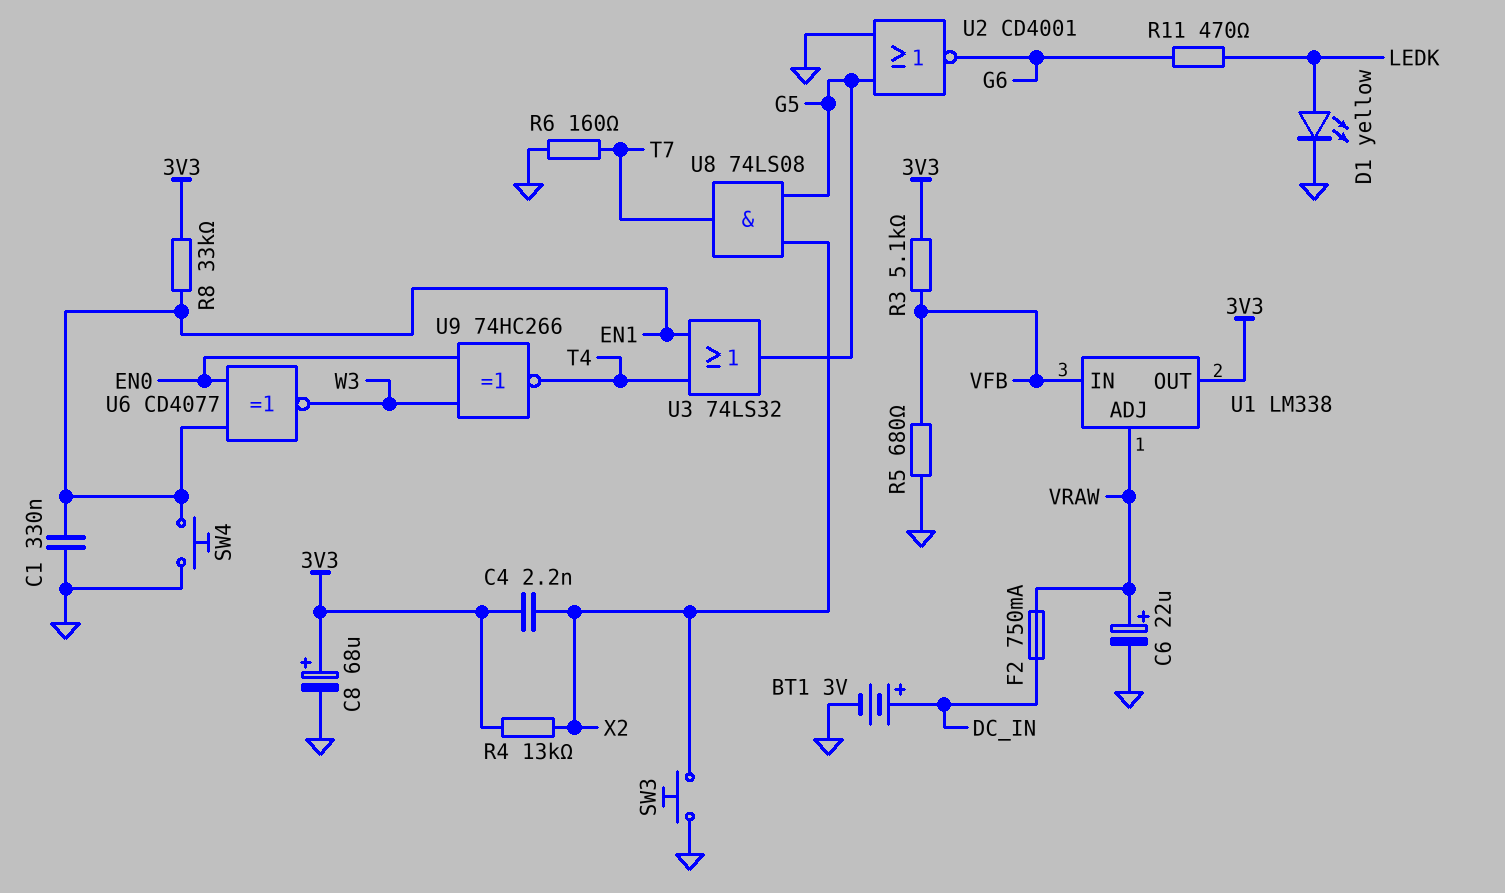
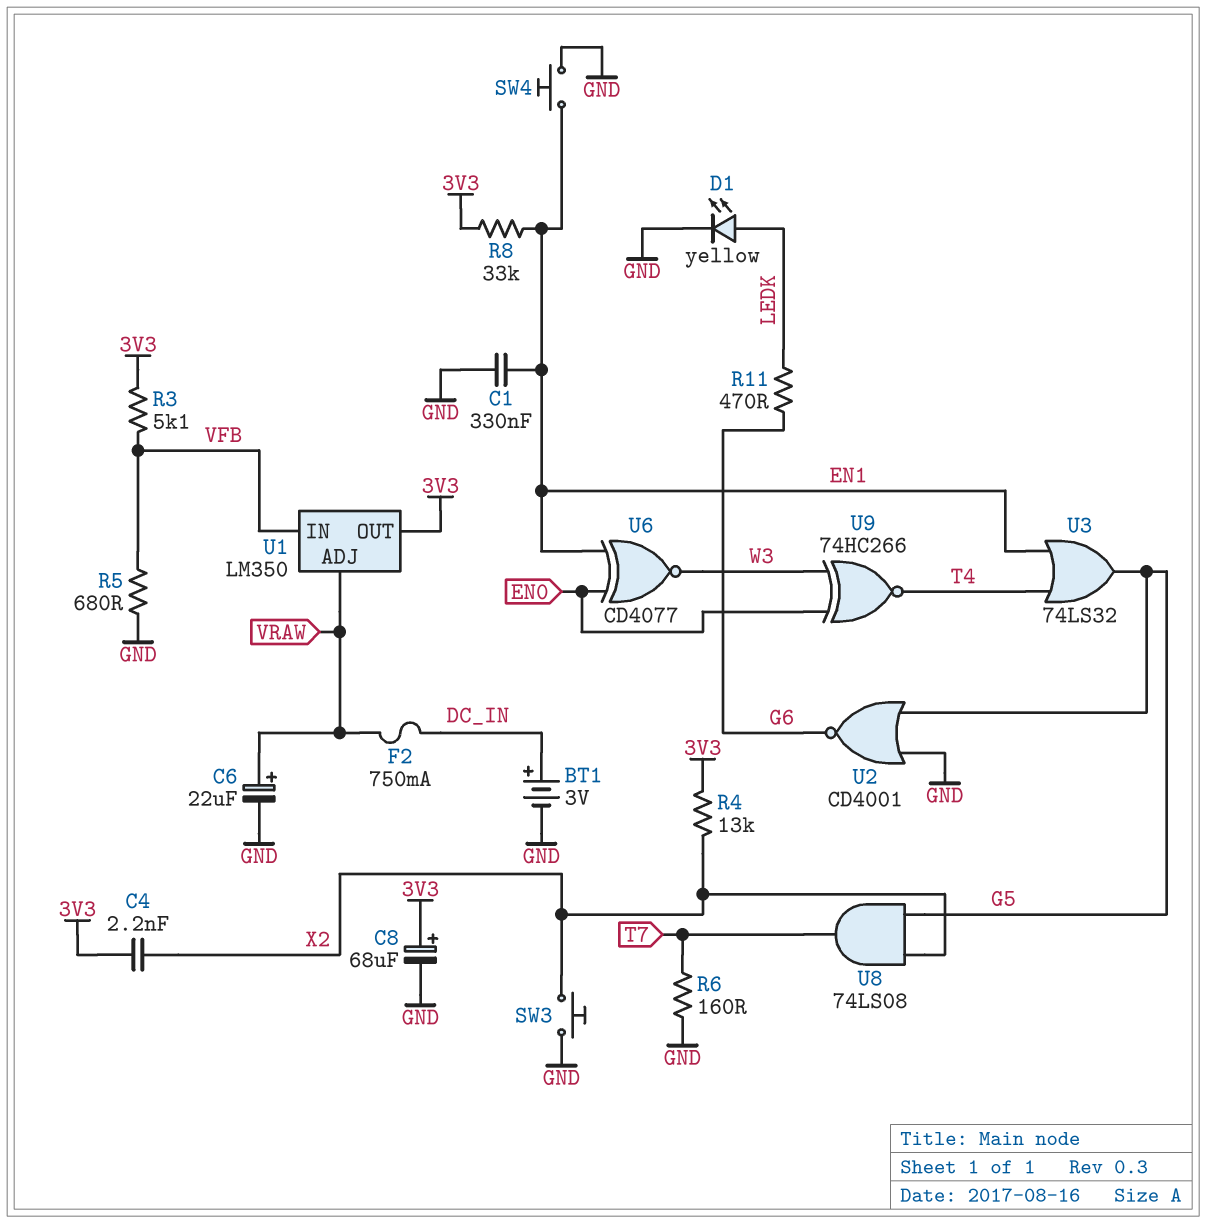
U1: LM338 -> LM350

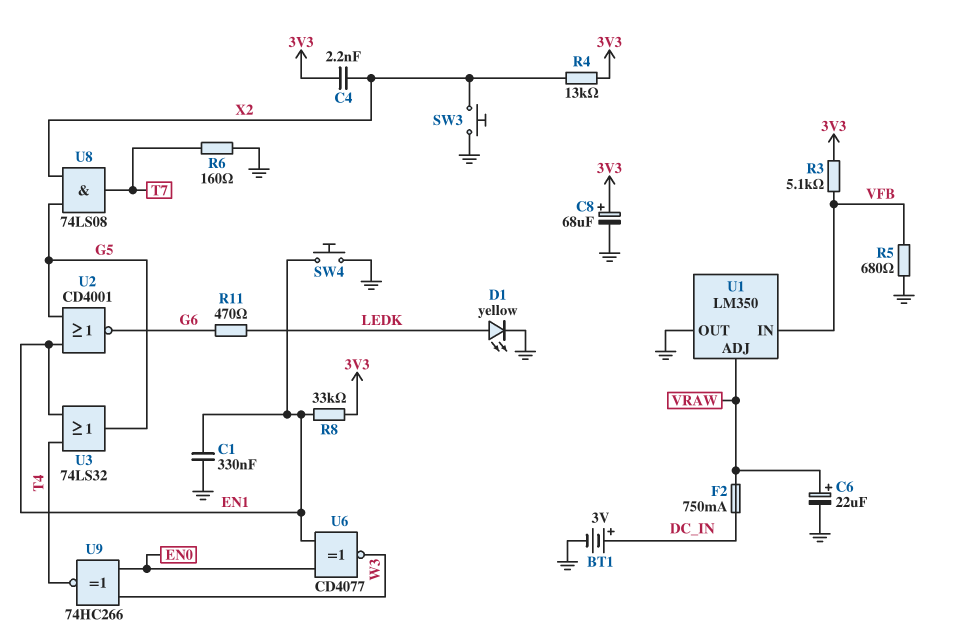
U1 pin OUT: 3V3 -> GND
U2: NOR CD4001 (in G5, in GND, out G6) -> NOR CD4001 (in EN1, in G5, out G6)

